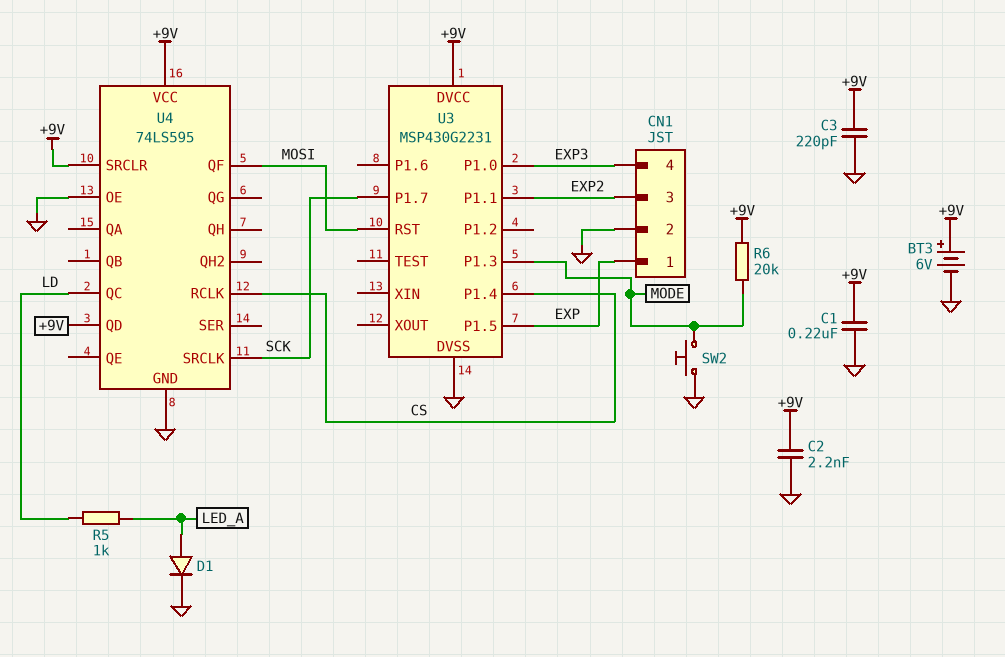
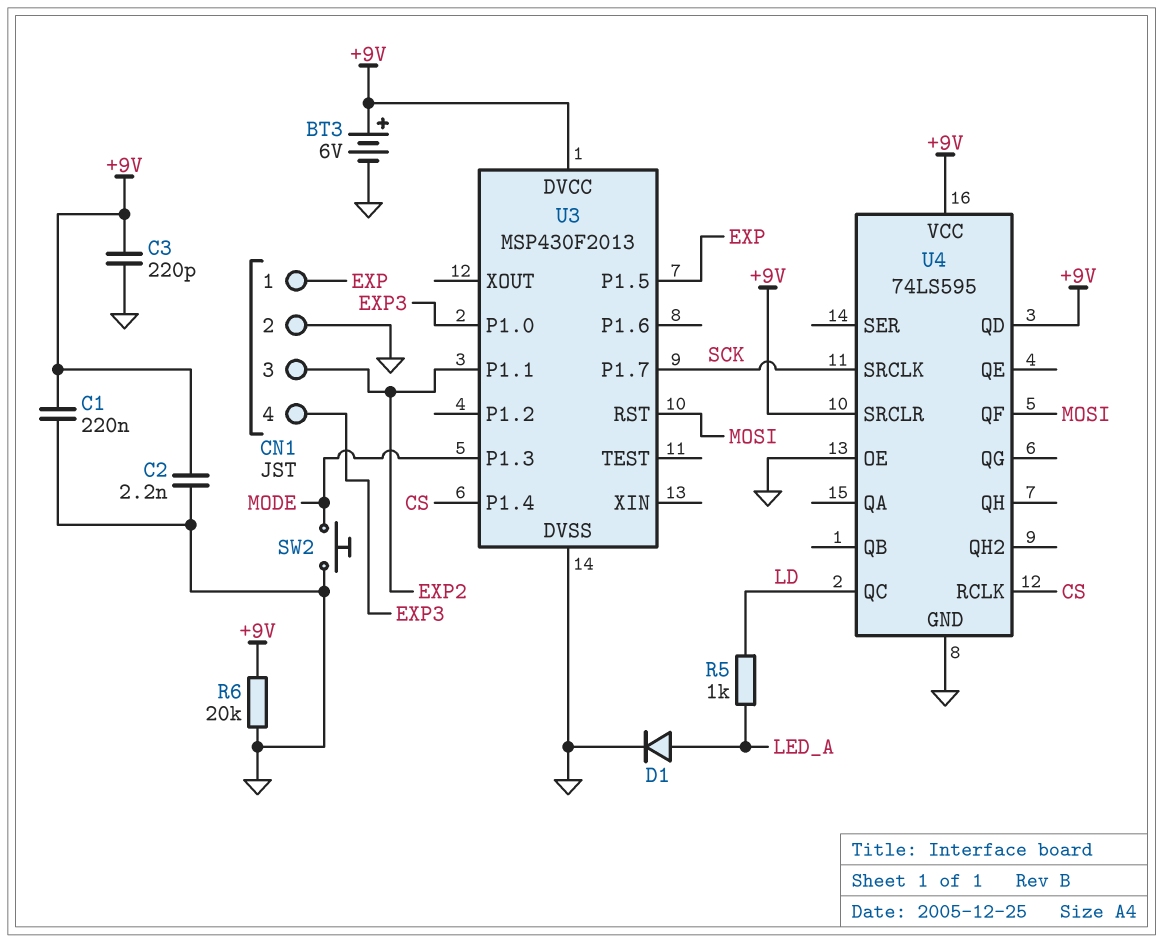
R6: 20k (+9V, MODE) -> 20k (+9V, GND)
U3: MSP430G2231 -> MSP430F2013

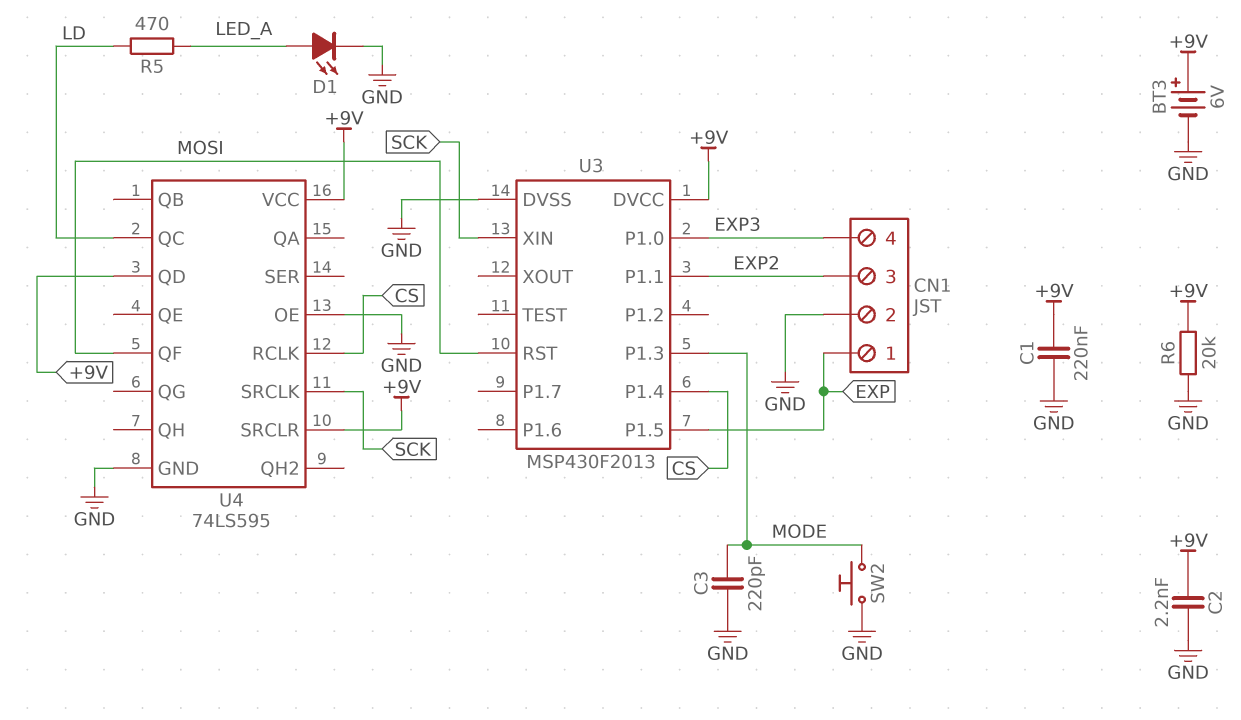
C3: 220pF (+9V, GND) -> 220pF (GND, MODE)
D1: diode (A LED_A, K GND) -> LED (A LED_A, K GND)
R5: 1k (LD, LED_A) -> 470 (LD, LED_A)
U3 pin P1.7: SCK -> none
U3 pin XIN: none -> SCK

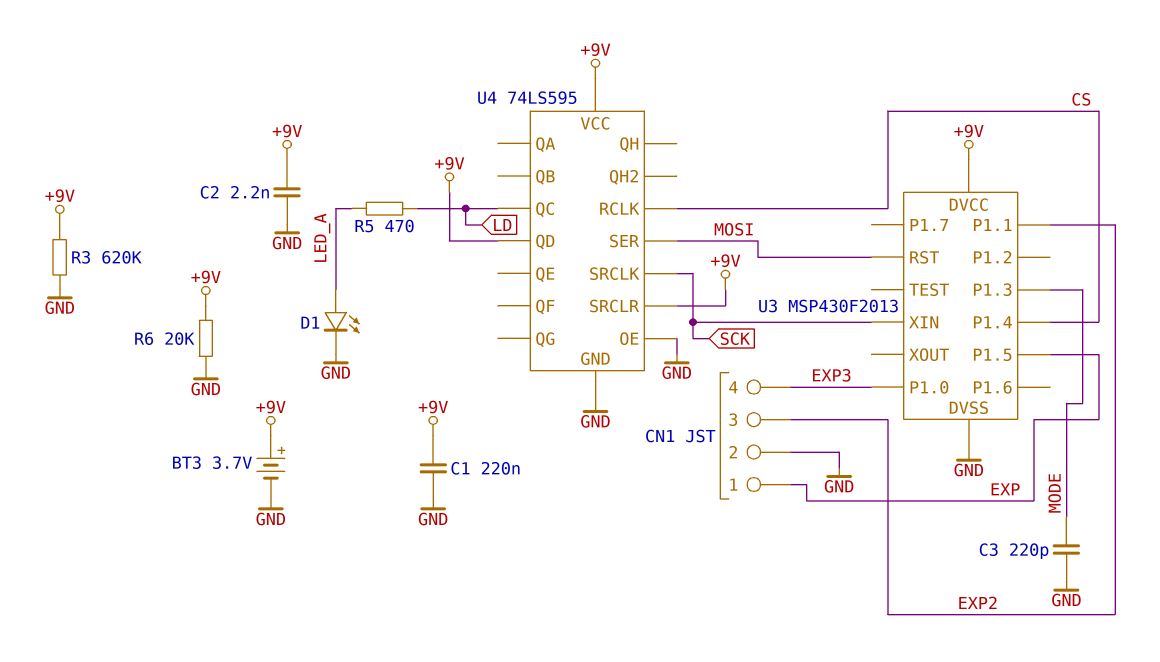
BT3: 6V (plus +9V, minus GND) -> 3.7V (plus +9V, minus GND)
R3: none -> 620k (+9V, GND)
SW2: button (GND, MODE) -> none
U4 pin QF: MOSI -> none
U4 pin SER: none -> MOSI

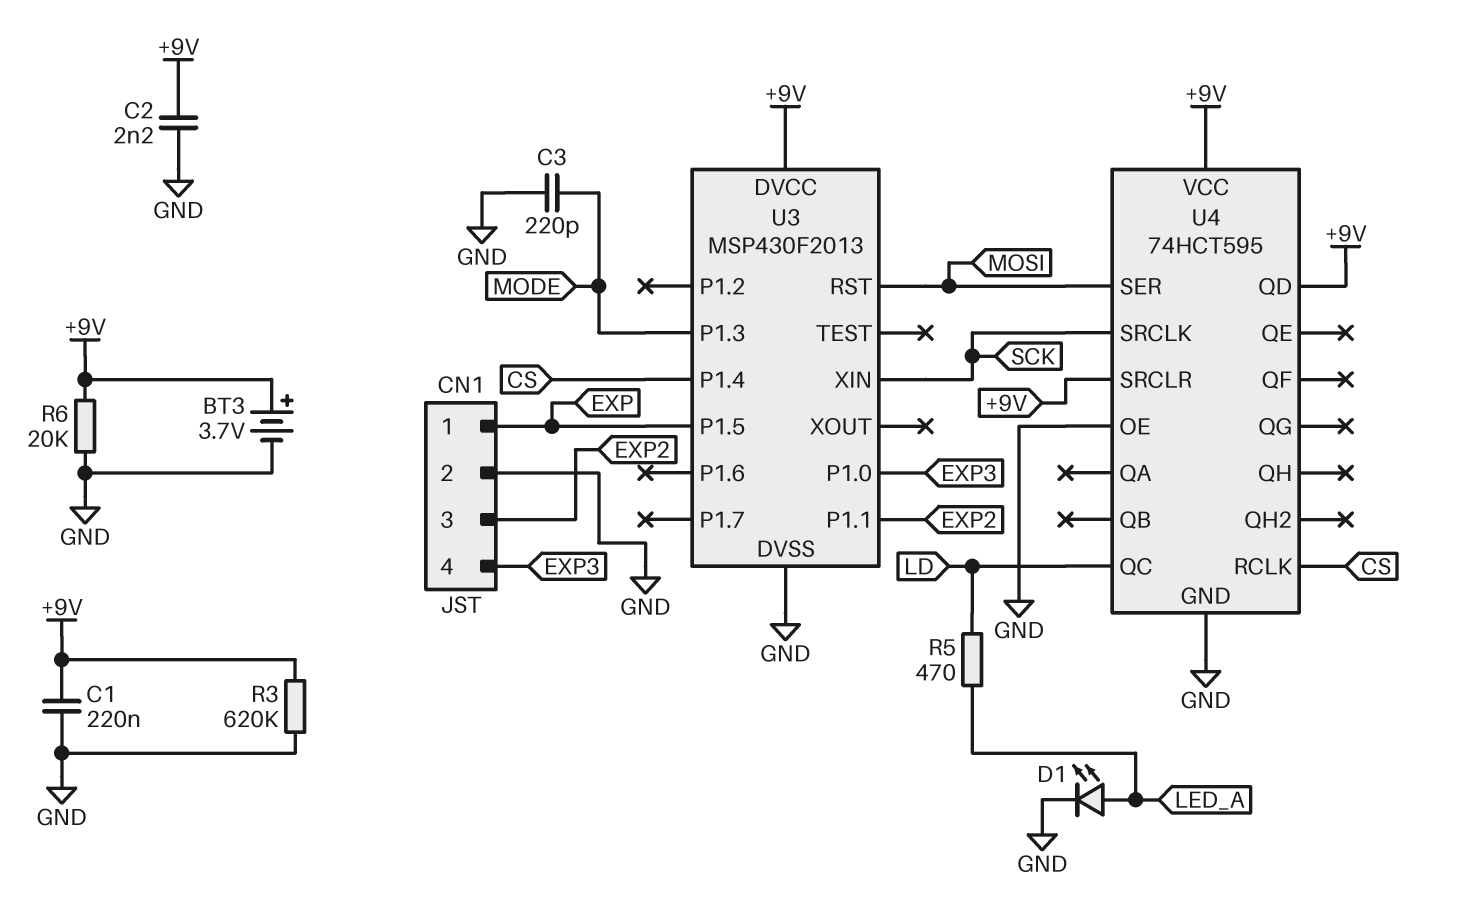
U4: 74LS595 -> 74HCT595

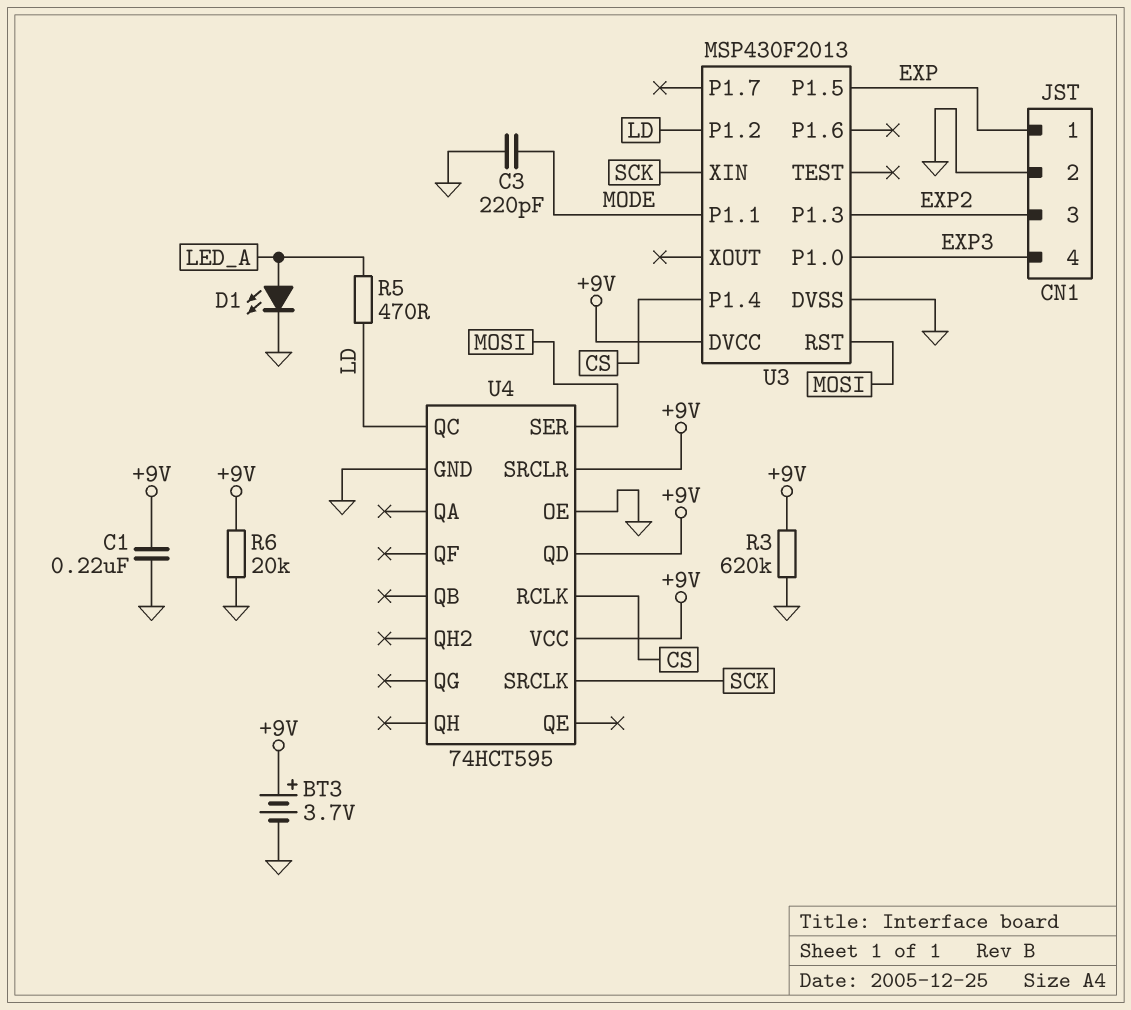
C2: 2.2nF (+9V, GND) -> none
U3 pin P1.1: EXP2 -> MODE
U3 pin P1.2: none -> LD
U3 pin P1.3: MODE -> EXP2

